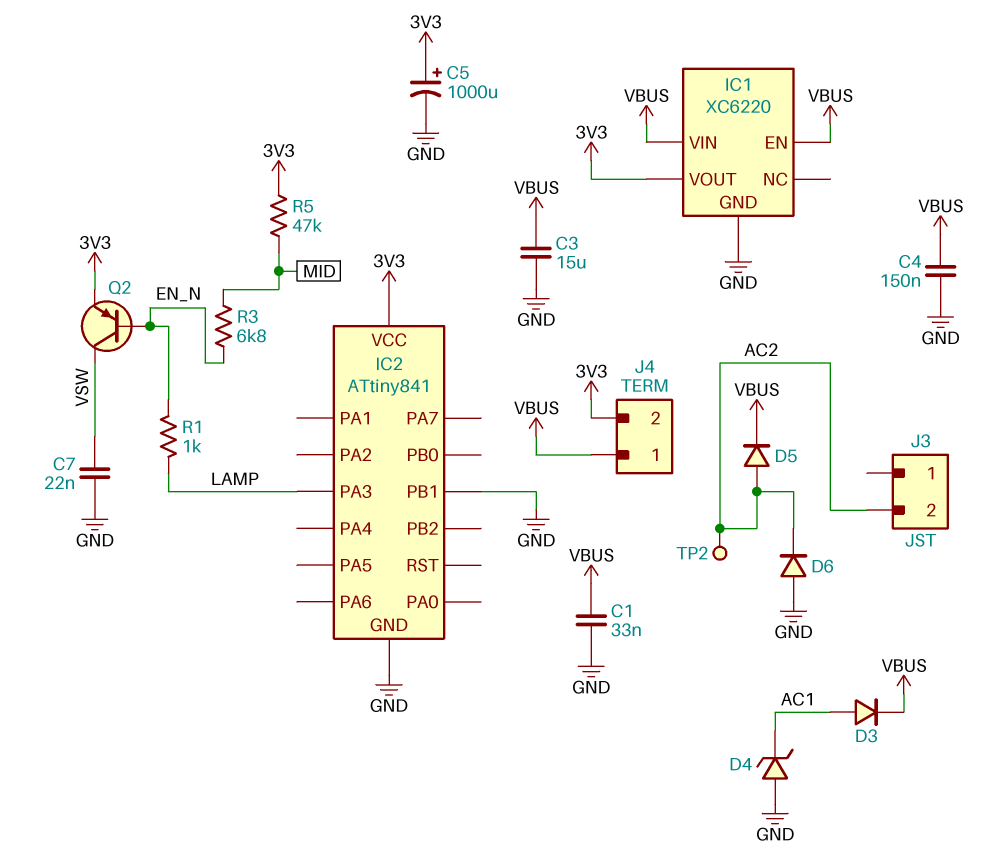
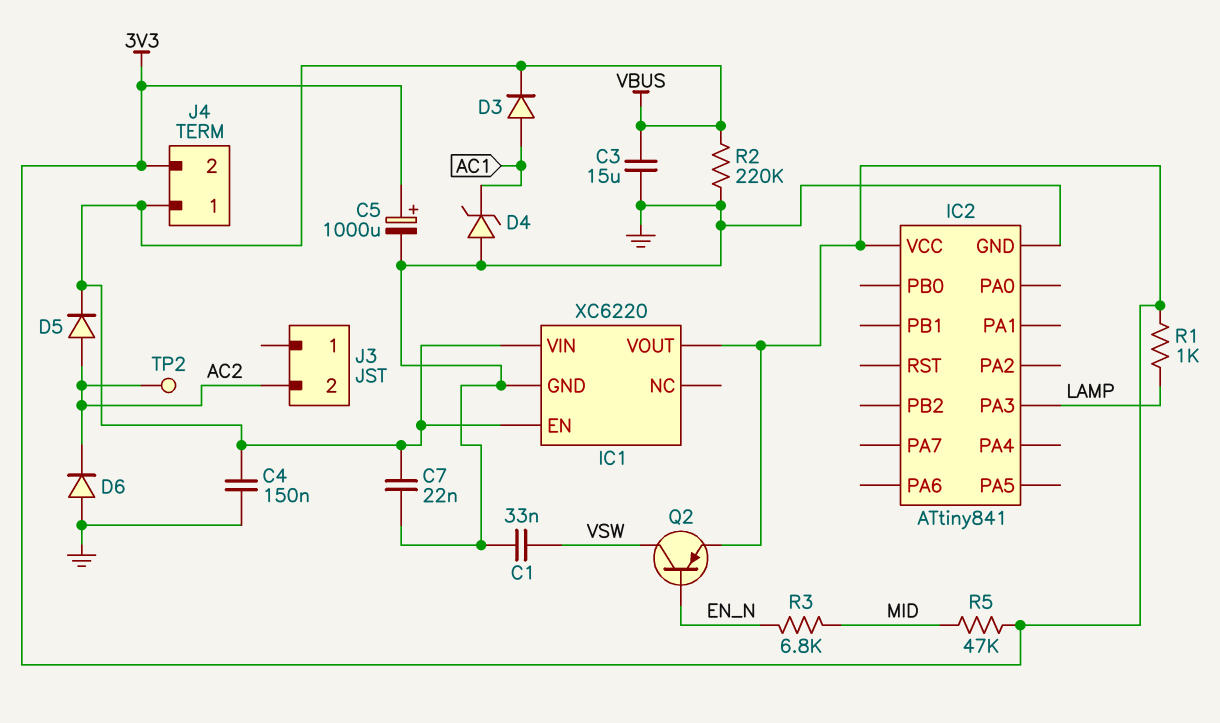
C1: 33nF (GND, VBUS) -> 33nF (GND, VSW)
C7: 22nF (GND, VSW) -> 22nF (GND, VBUS)
IC2 pin PB1: GND -> none
R1: 1k (EN_N, LAMP) -> 1k (3V3, LAMP)
R2: none -> 220k (GND, VBUS)

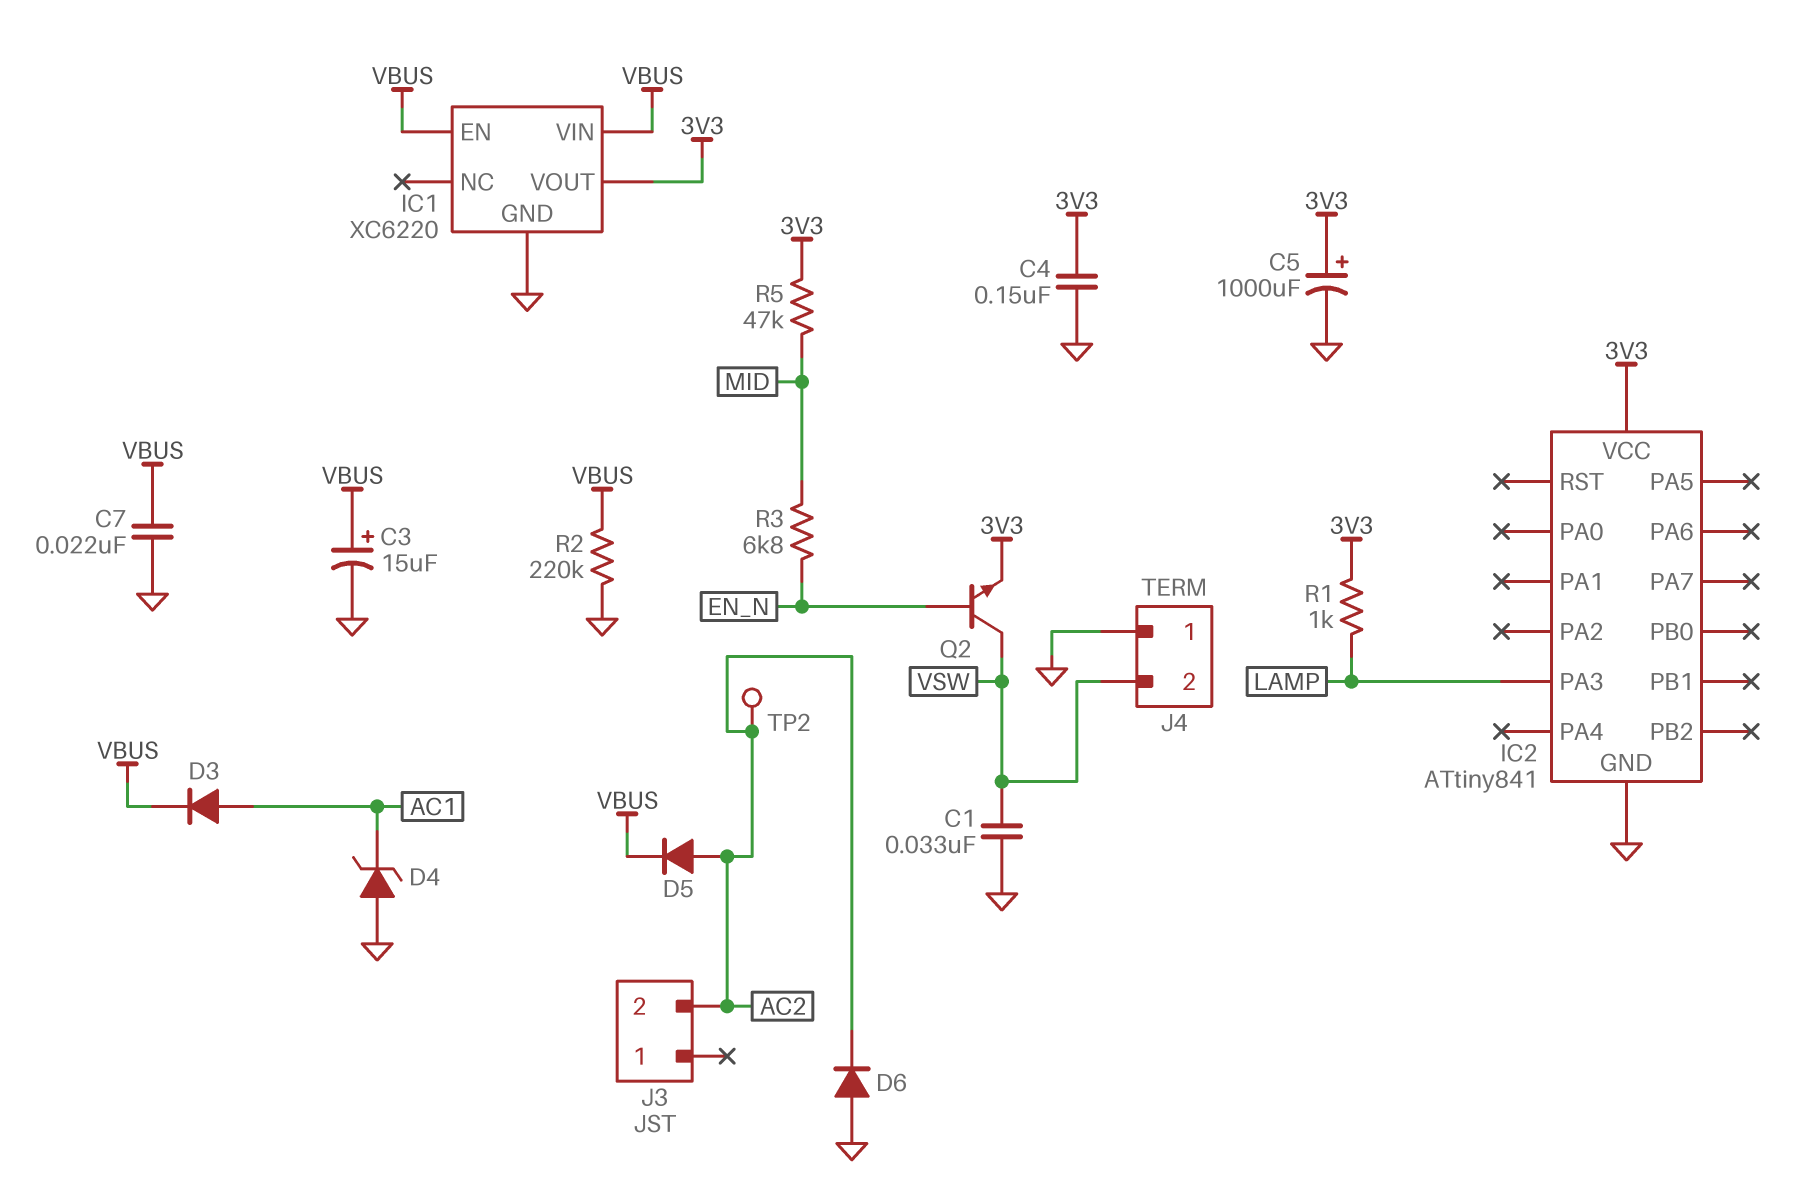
C3: 15uF (GND, VBUS) -> 15uF (plus VBUS, minus GND)
C4: 150nF (GND, VBUS) -> 150nF (3V3, GND)
J4 pin 1: VBUS -> GND
J4 pin 2: 3V3 -> VSW
Q2: PNP (B EN_N, C VSW, E 3V3) -> NPN (B EN_N, C VSW, E 3V3)

